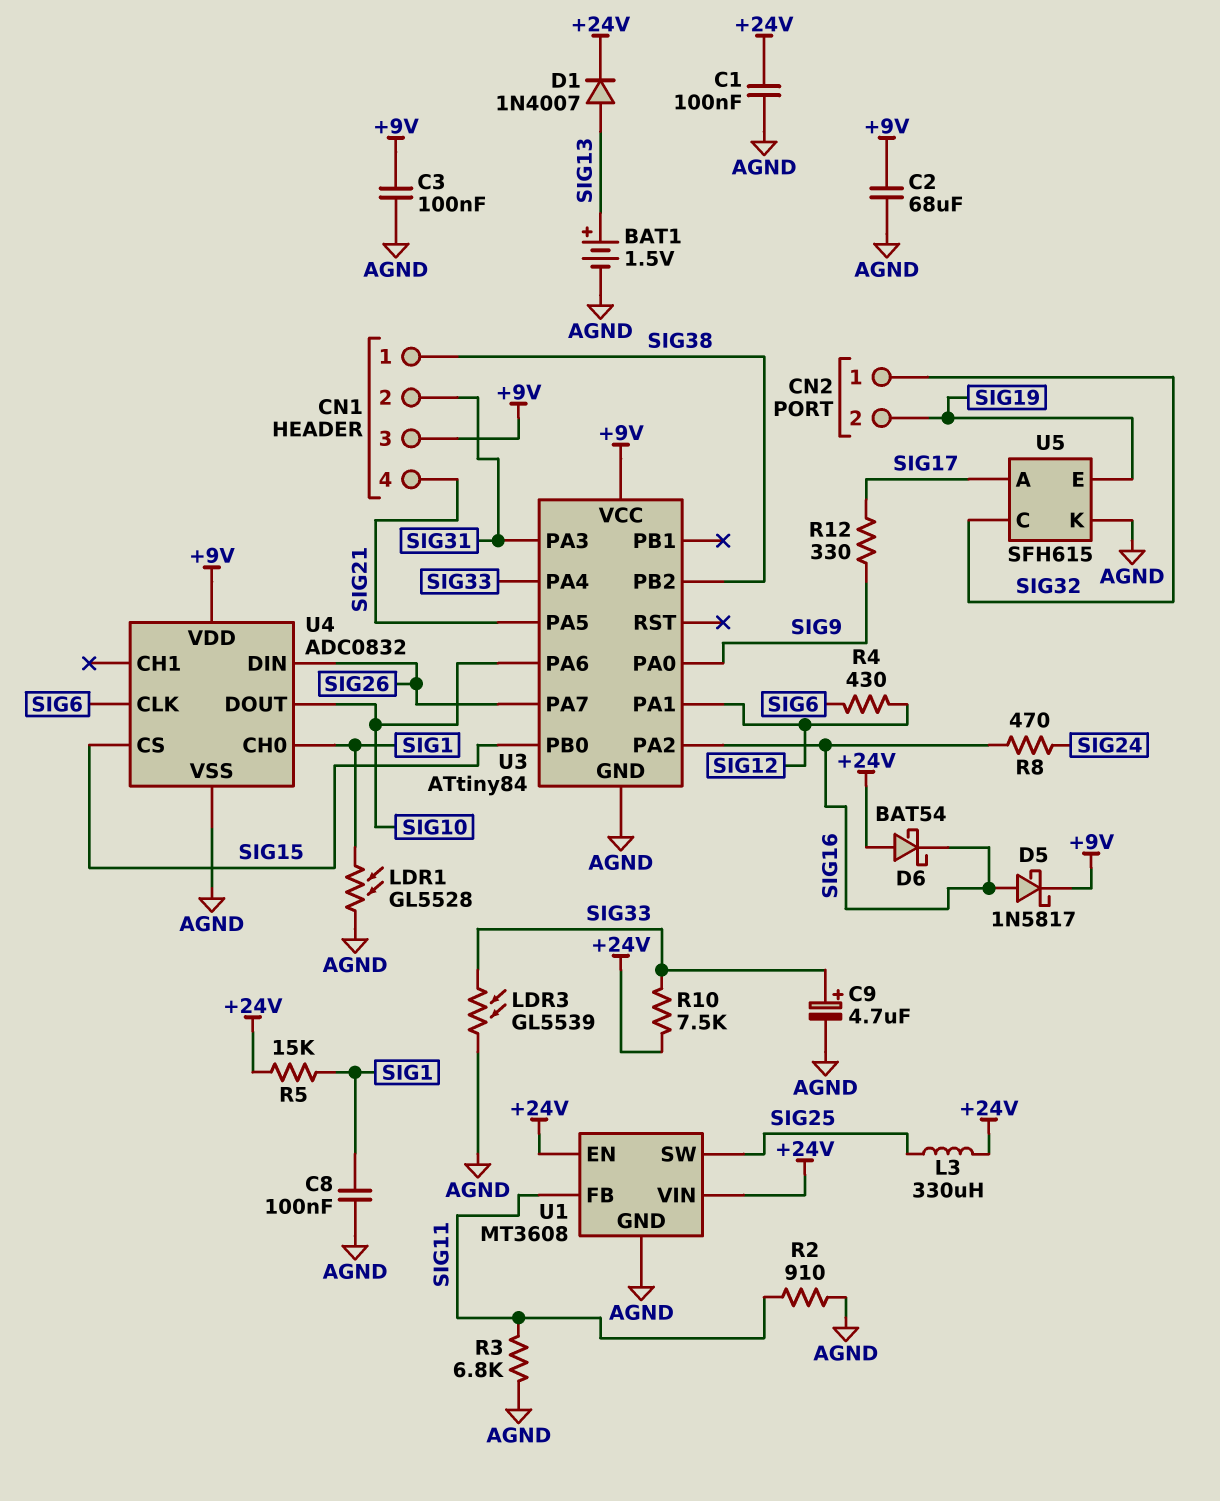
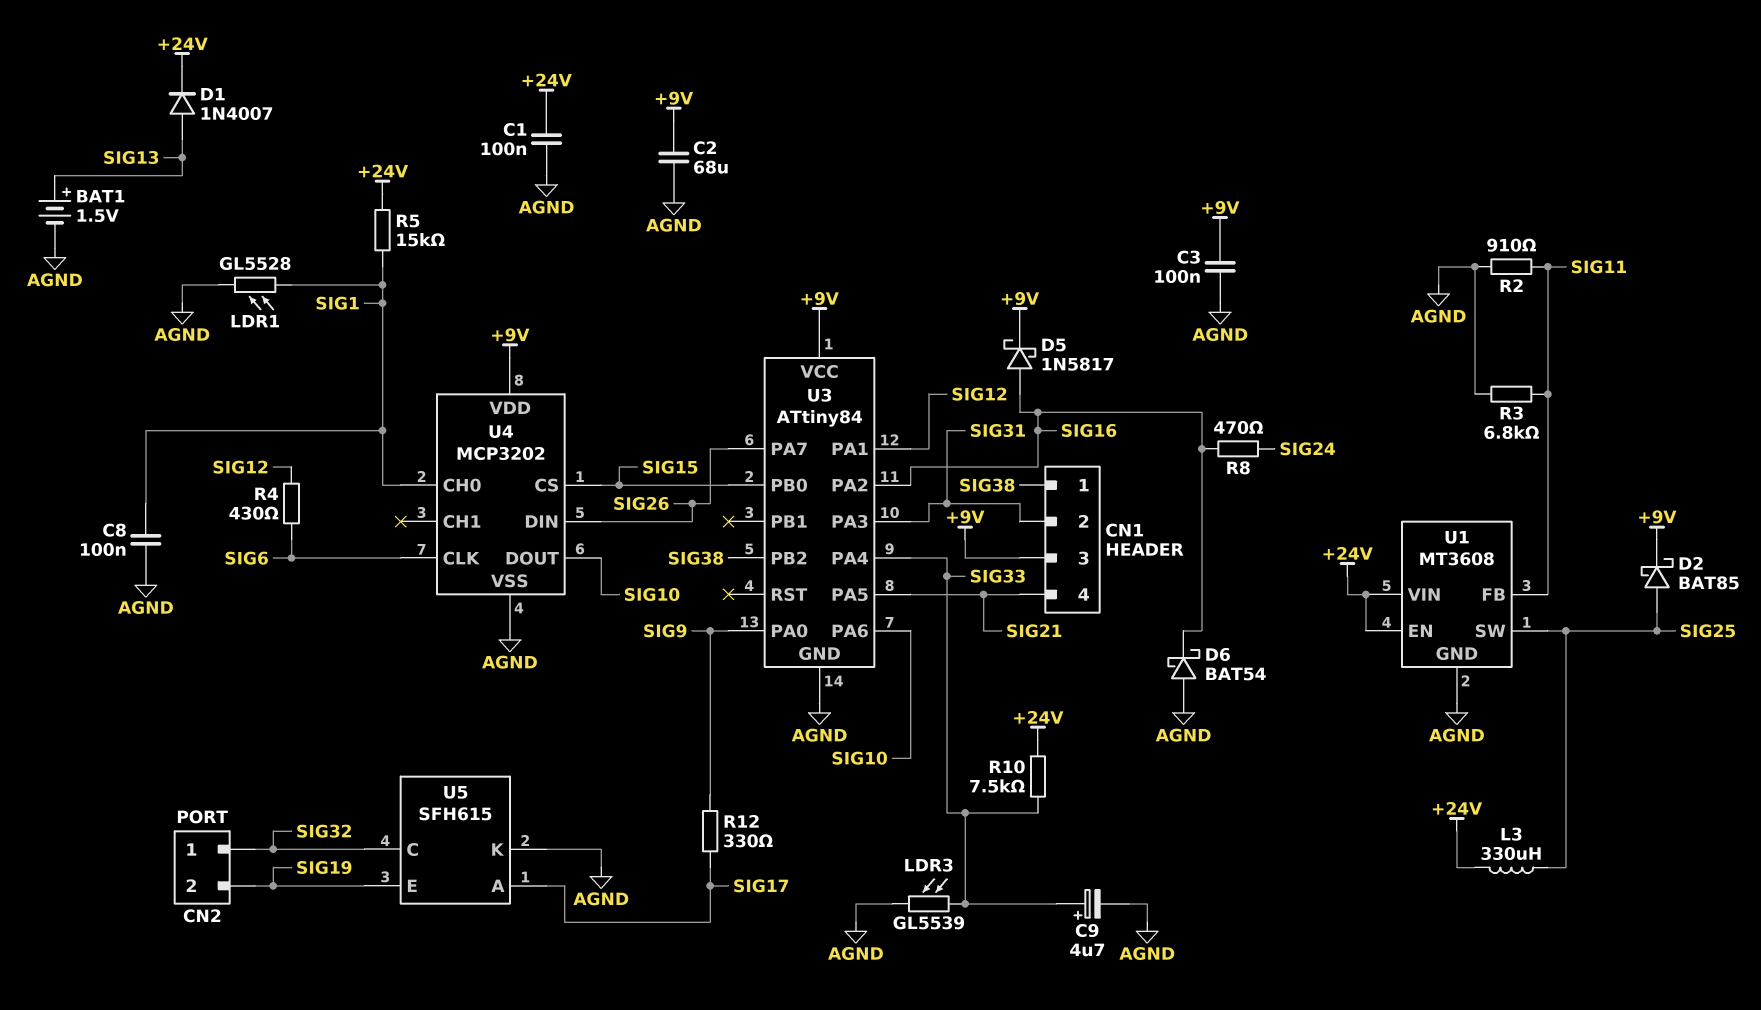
D2: none -> schottky BAT85 (A SIG25, K +9V)
D6: schottky BAT54 (A +24V, K SIG16) -> schottky BAT54 (A AGND, K SIG16)
U4: ADC0832 -> MCP3202

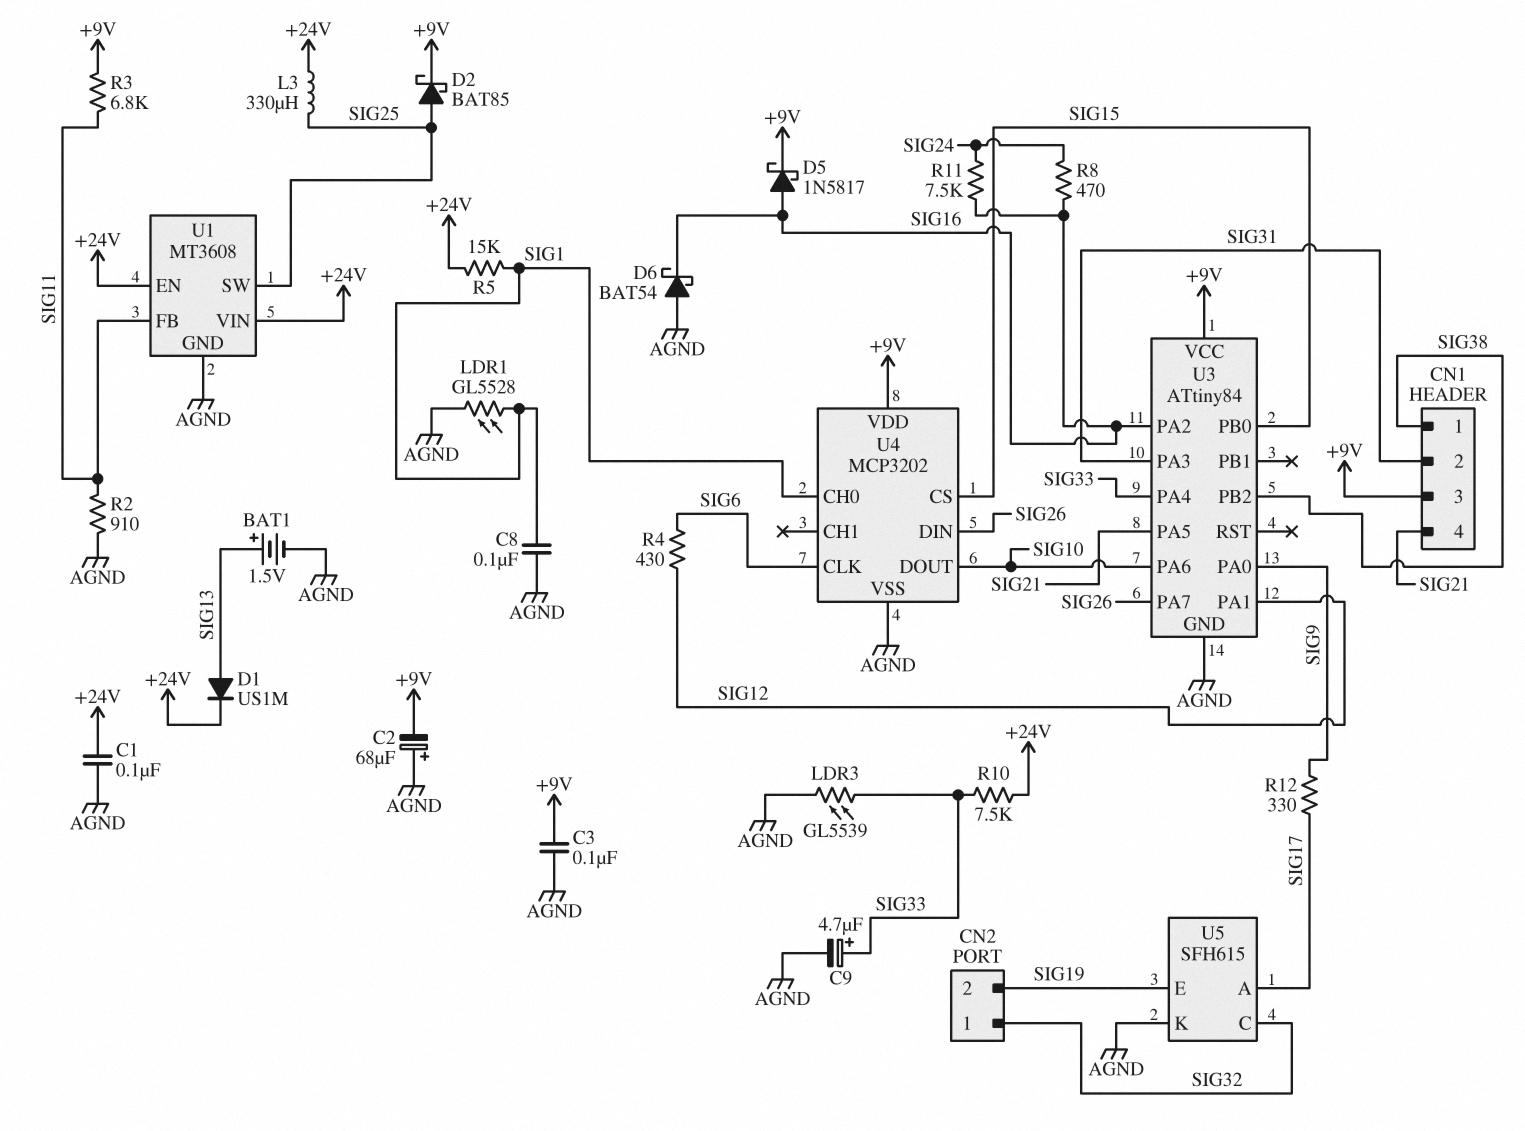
C2: 68uF (+9V, AGND) -> 68uF (plus AGND, minus +9V)
D1: diode 1N4007 (A SIG13, K +24V) -> diode US1M (A SIG13, K +24V)
R3: 6.8k (AGND, SIG11) -> 6.8k (+9V, SIG11)
R11: none -> 7.5k (SIG16, SIG24)

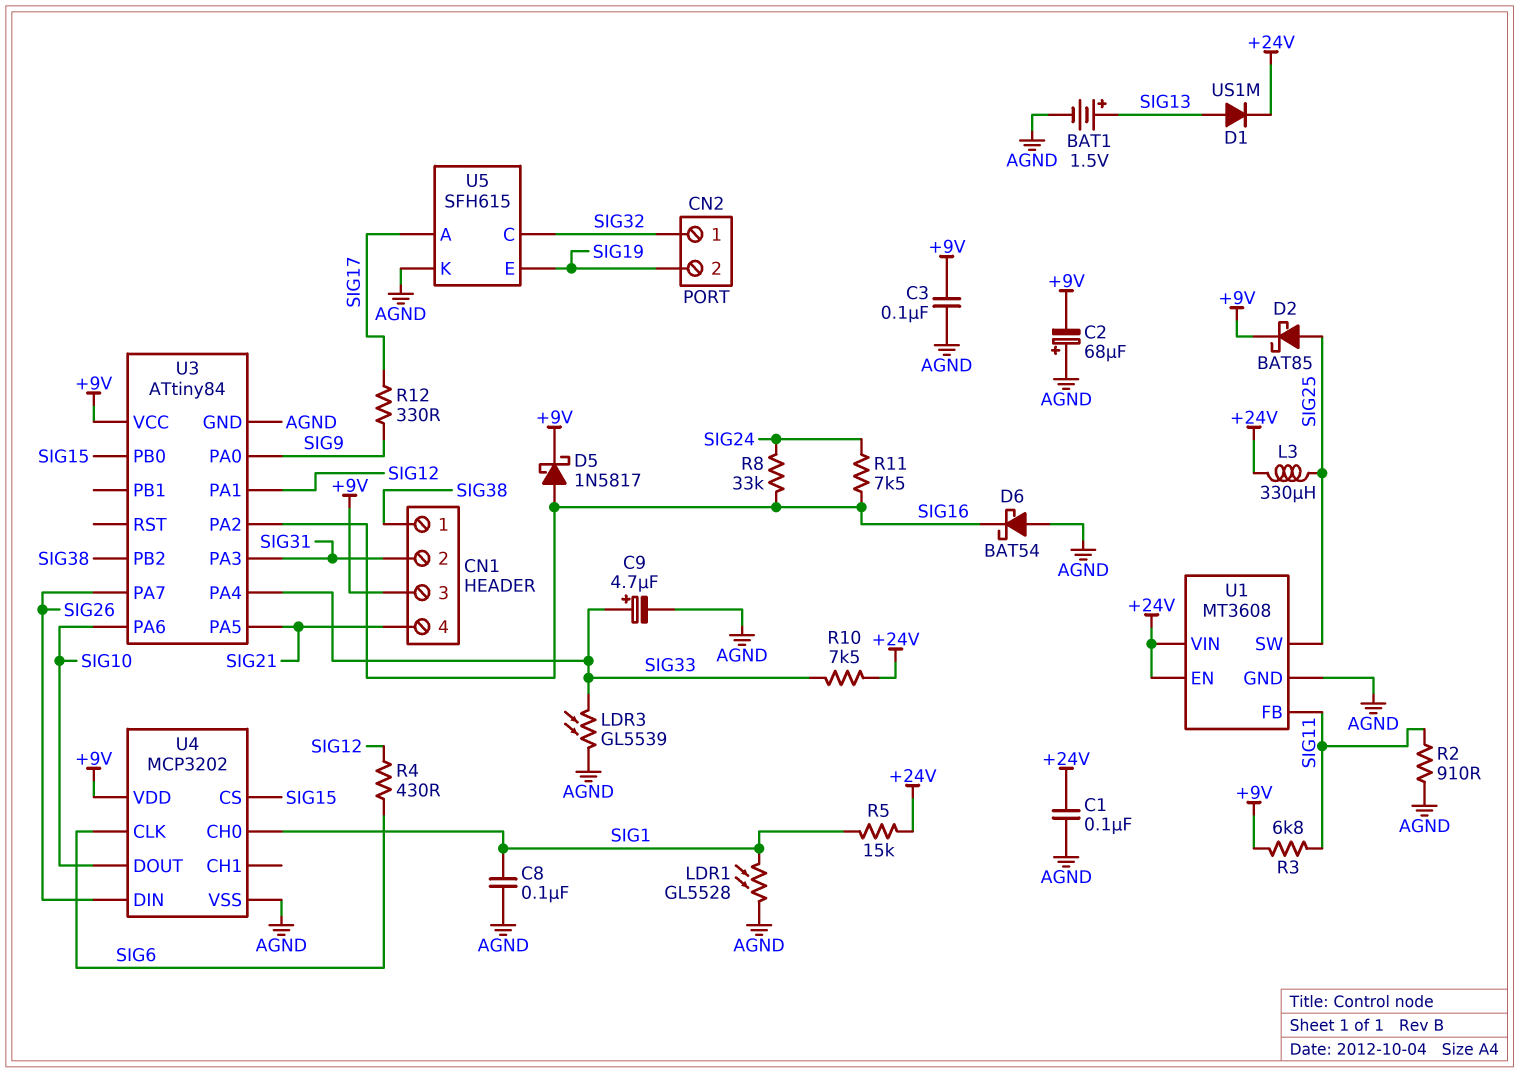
R8: 470 (SIG16, SIG24) -> 33k (SIG16, SIG24)

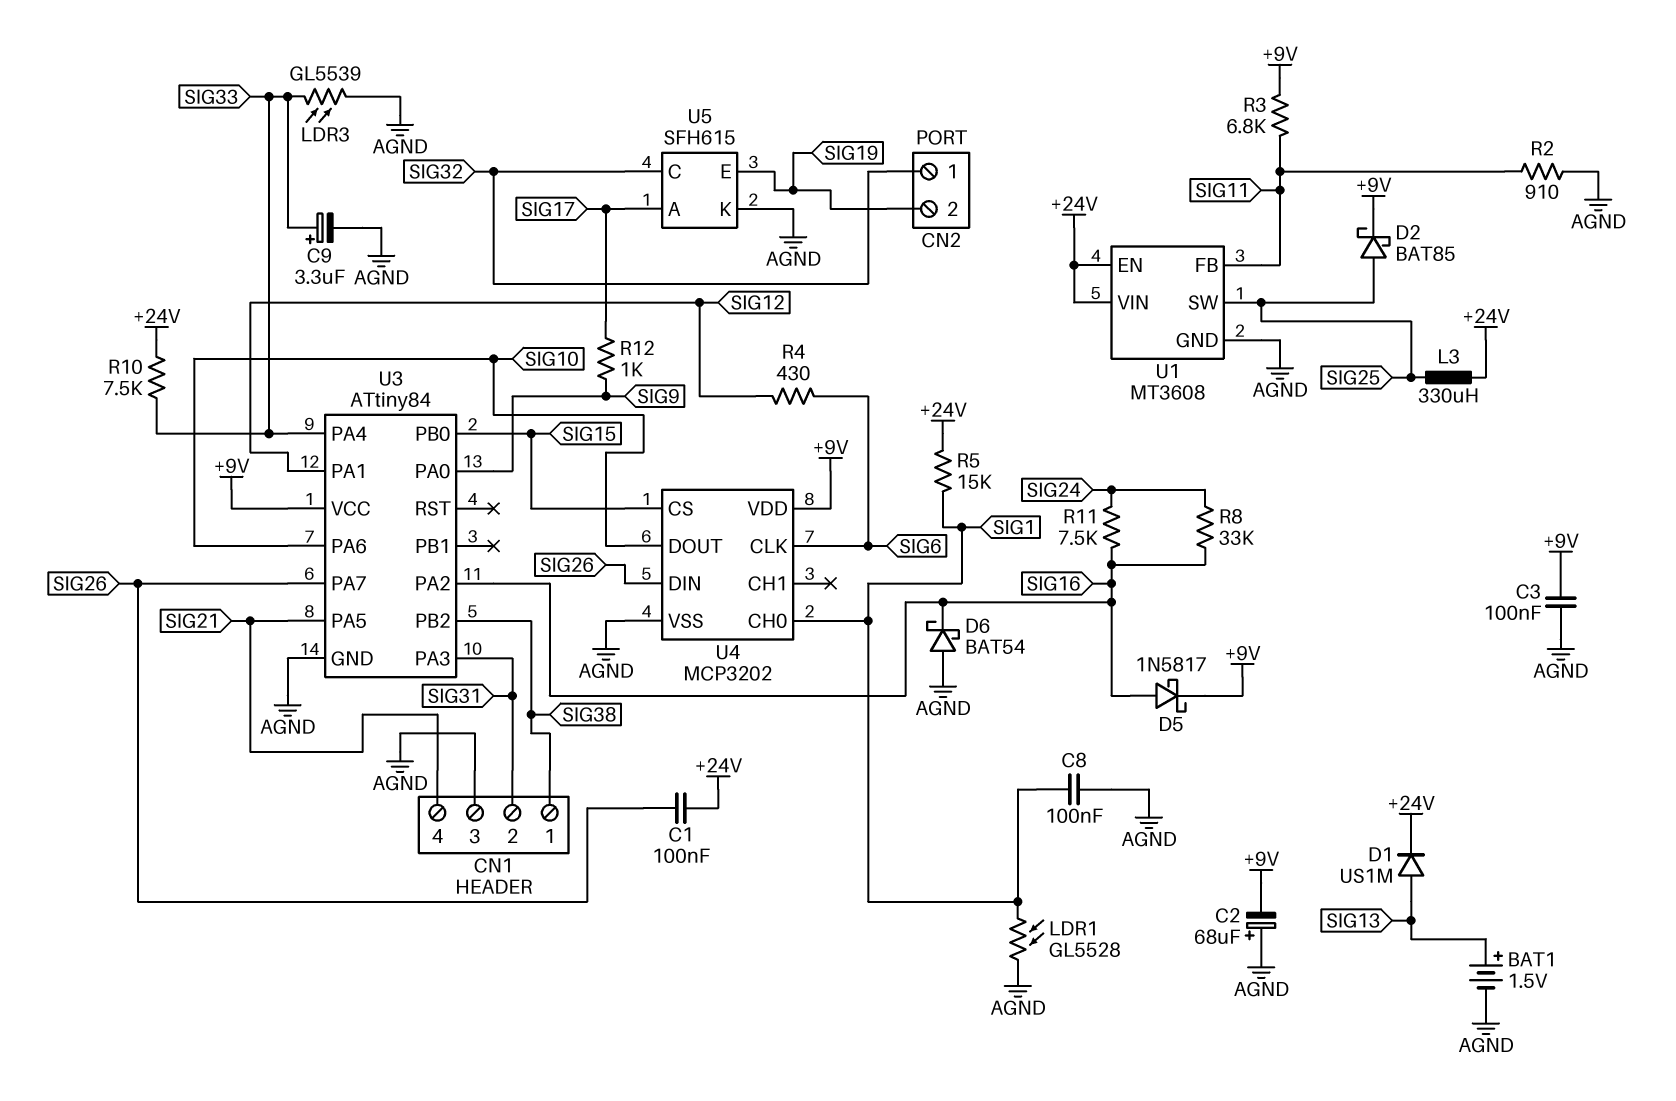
C1: 100nF (+24V, AGND) -> 100nF (+24V, SIG26)
C9: 4.7uF (plus SIG33, minus AGND) -> 3.3uF (plus SIG33, minus AGND)
CN1 pin 3: +9V -> AGND
R12: 330 (SIG9, SIG17) -> 1k (SIG9, SIG17)

